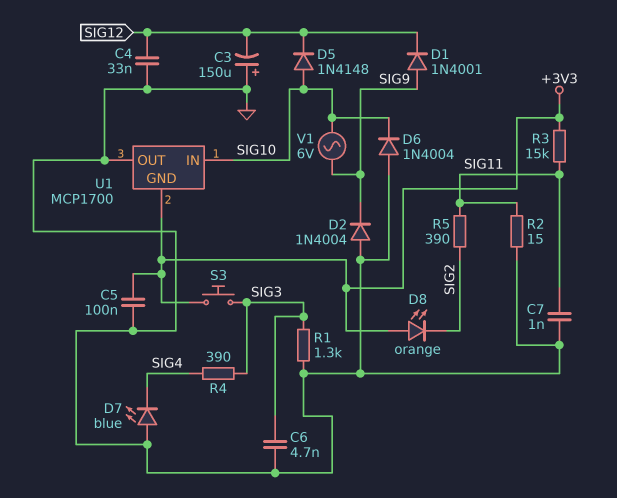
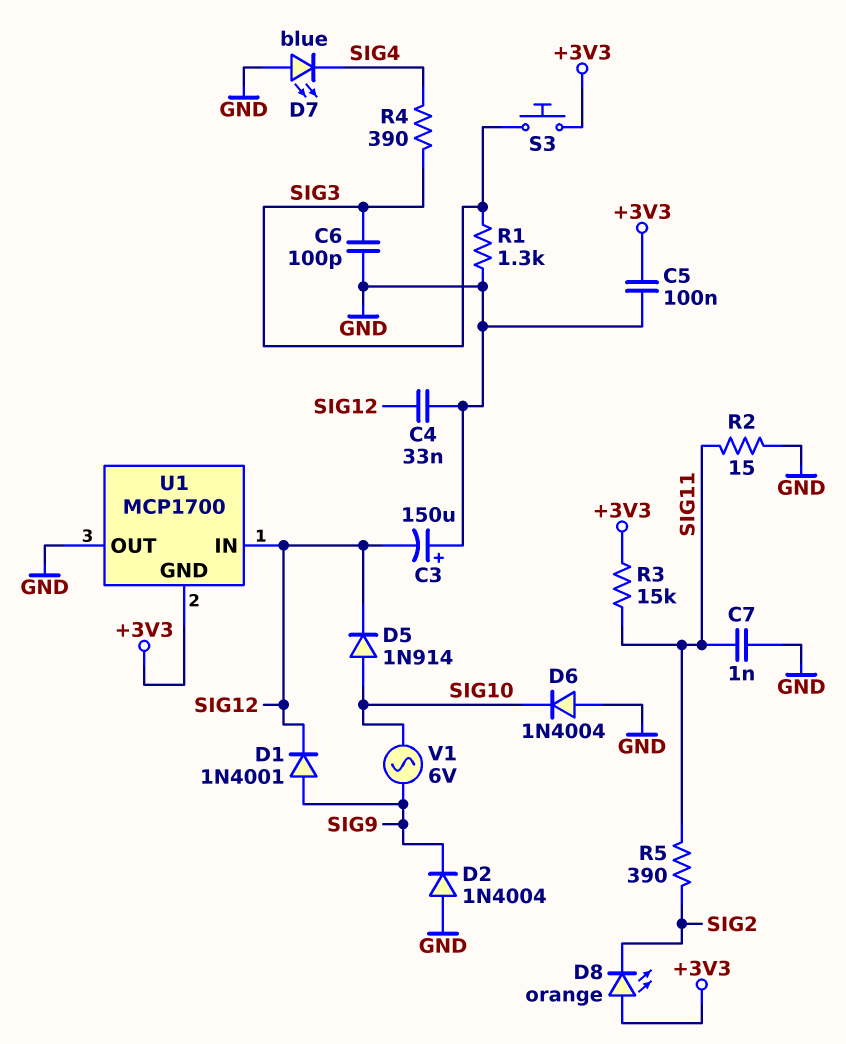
C6: 4.7nF (GND, SIG3) -> 100pF (GND, SIG3)
D5: diode 1N4148 (A SIG10, K SIG12) -> diode 1N914 (A SIG10, K SIG12)
U1 pin IN: SIG10 -> SIG12

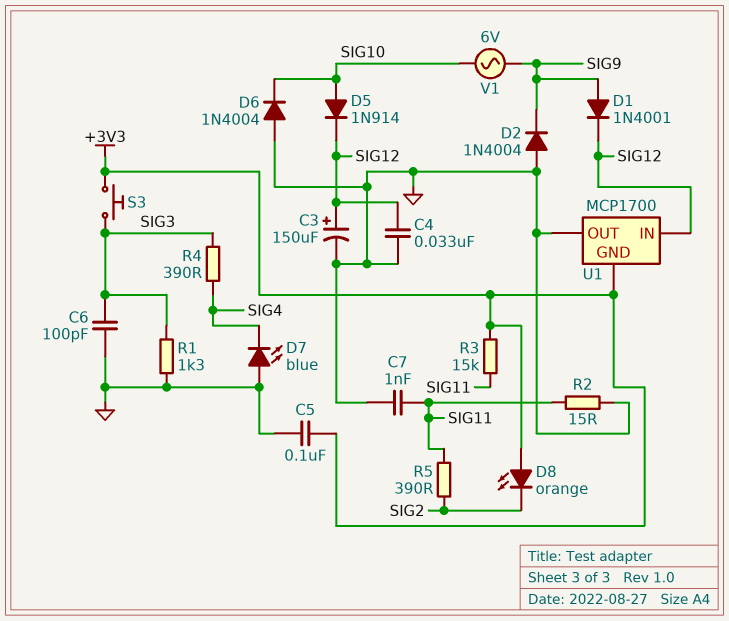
C3: 150uF (plus GND, minus SIG12) -> 150uF (plus SIG12, minus GND)

